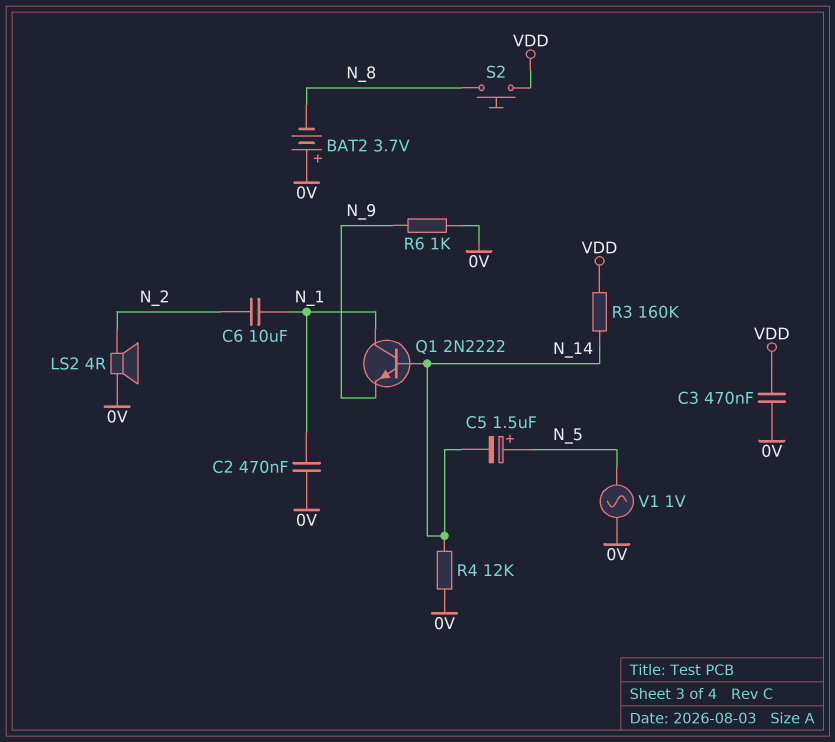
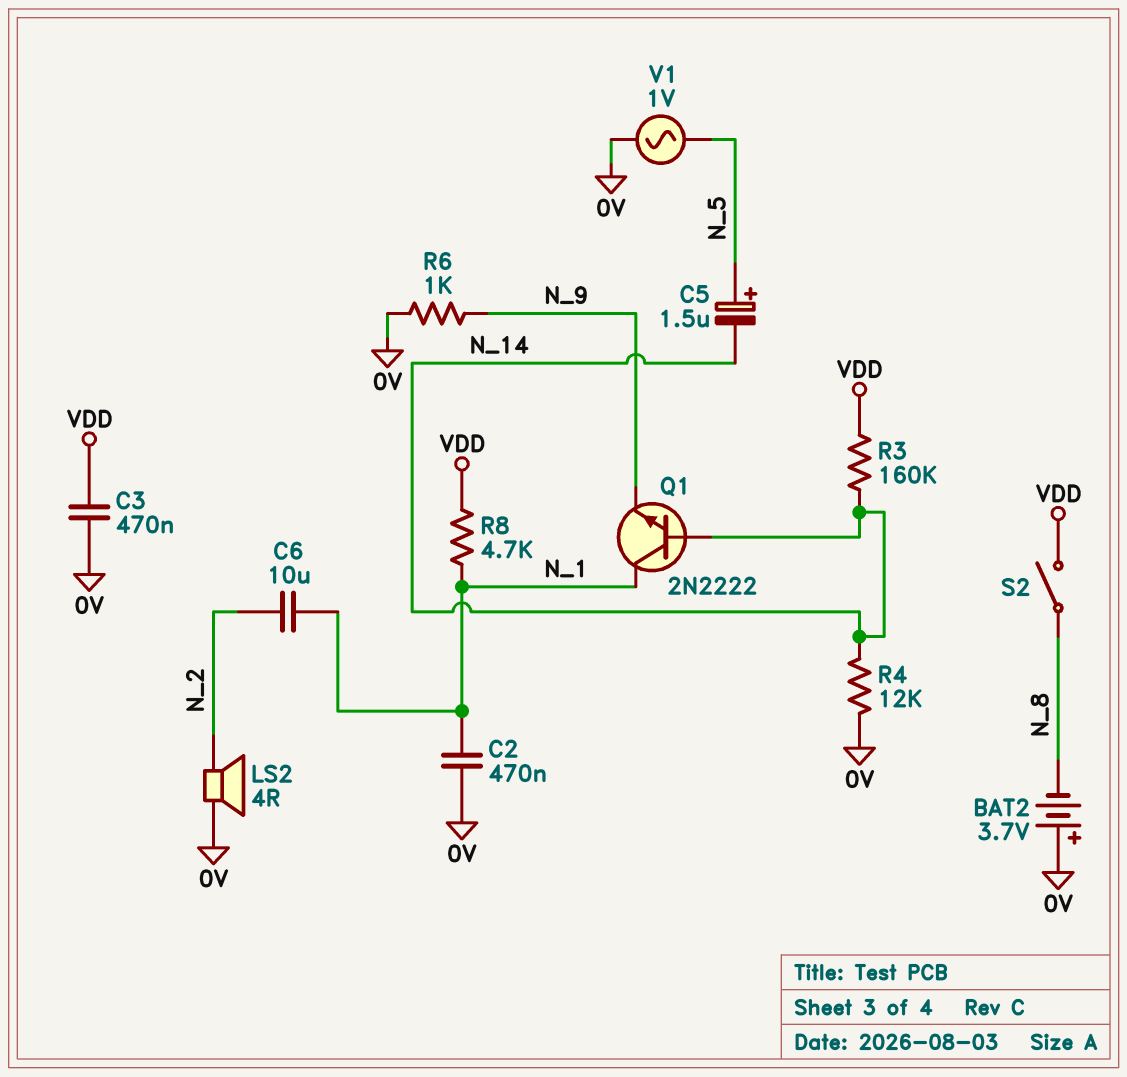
R8: none -> 4.7k (N_1, VDD)
S2: button (N_8, VDD) -> switch (N_8, VDD)

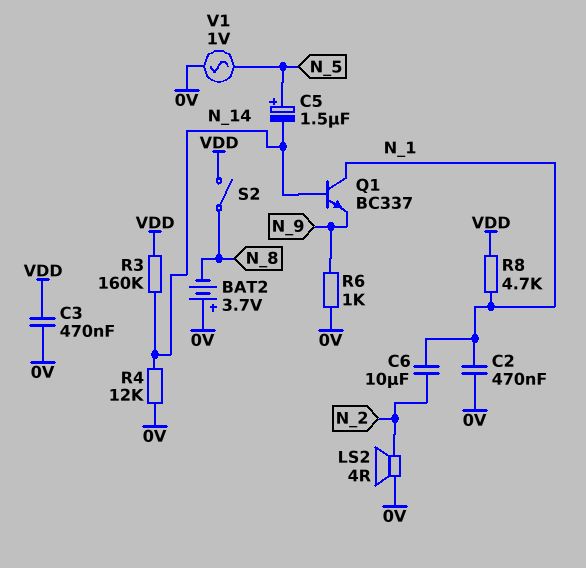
Q1: NPN 2N2222 (B N_14, C N_1, E N_9) -> NPN BC337 (B N_14, C N_1, E N_9)

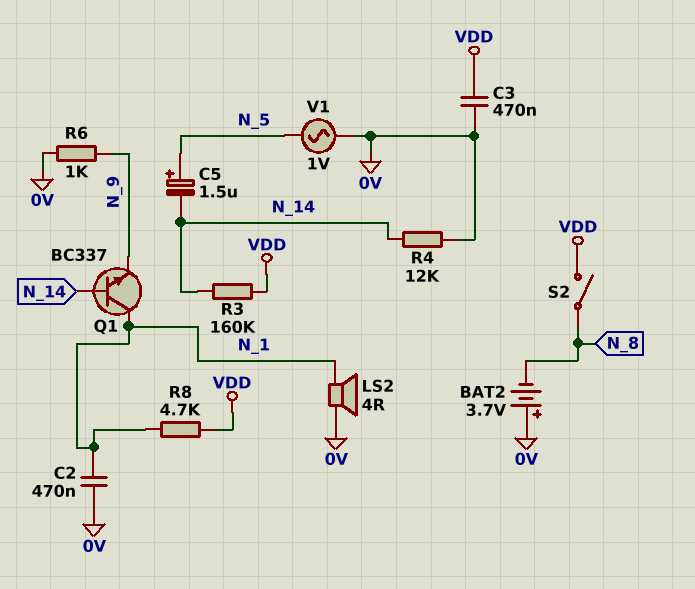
C6: 10uF (N_1, N_2) -> none
LS2: speaker 4R (0V, N_2) -> speaker 4R (0V, N_1)

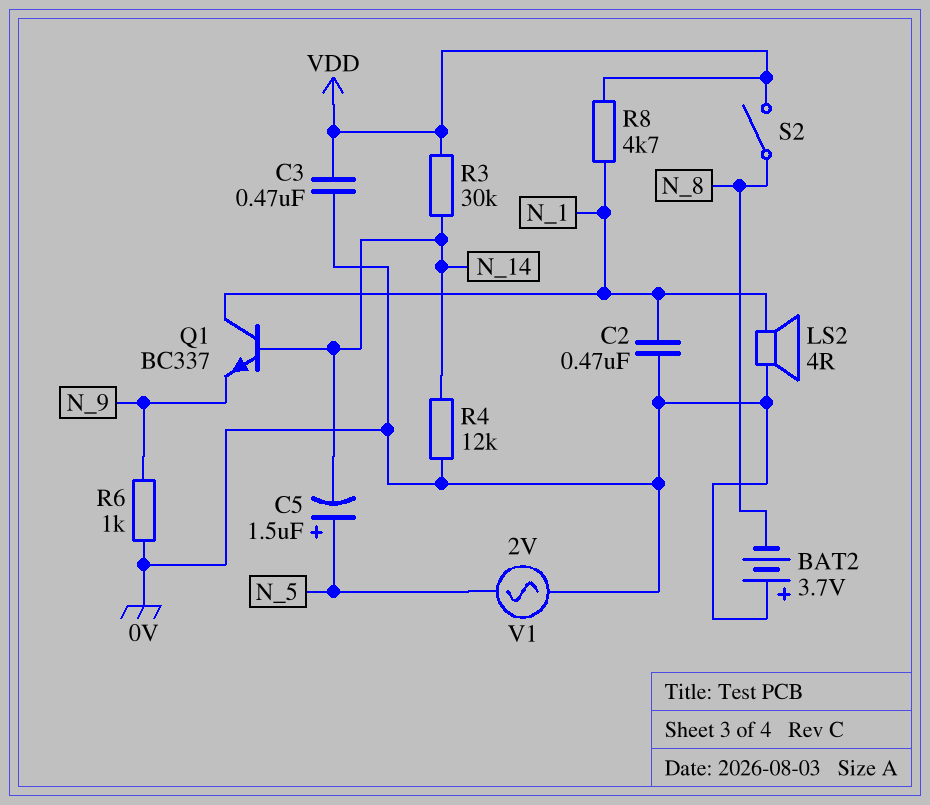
R3: 160k (N_14, VDD) -> 30k (N_14, VDD)
V1: AC 1V (0V, N_5) -> AC 2V (0V, N_5)

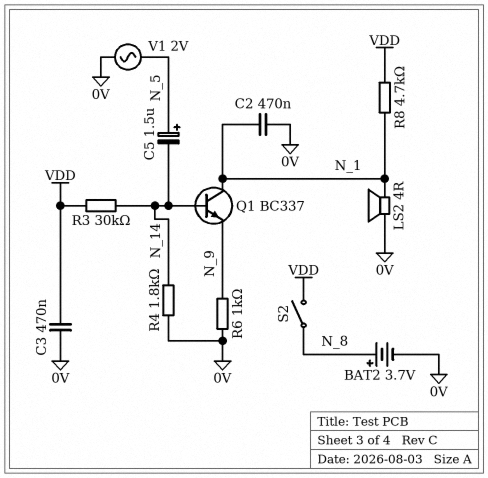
BAT2: 3.7V (plus 0V, minus N_8) -> 3.7V (plus N_8, minus 0V)
R4: 12k (0V, N_14) -> 1.8k (0V, N_14)

